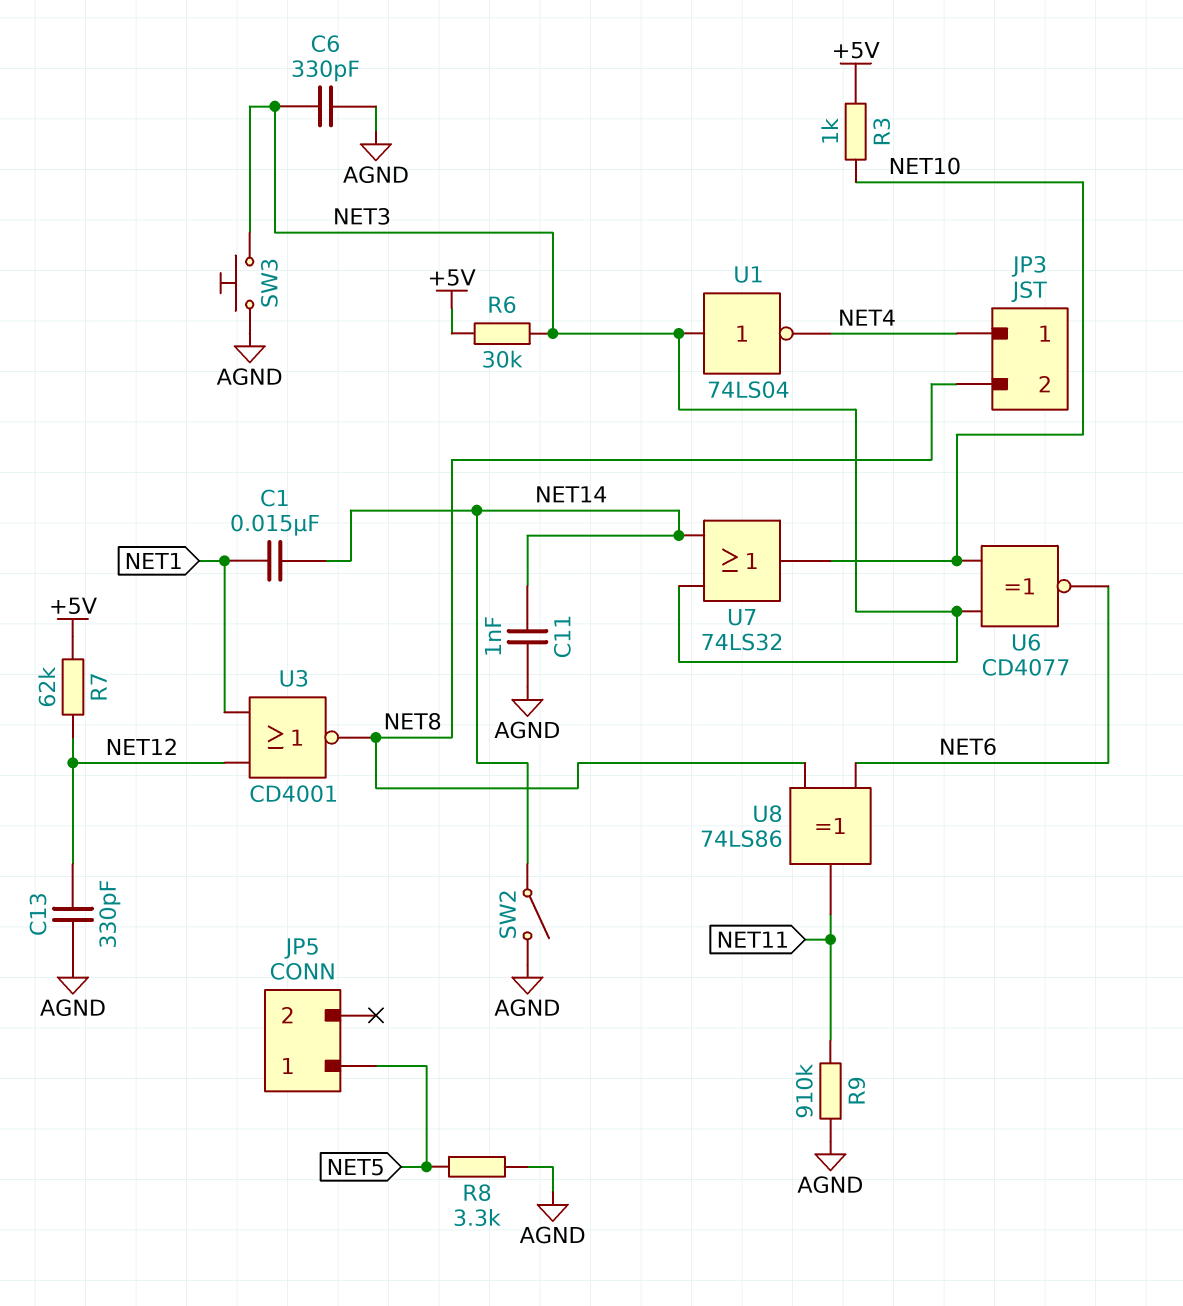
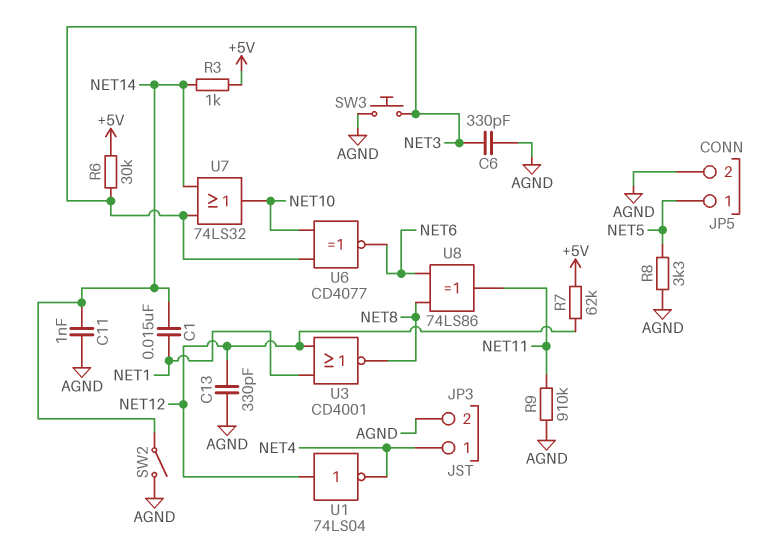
JP3 pin 2: NET8 -> AGND
JP5 pin 2: none -> AGND
R3: 1k (+5V, NET10) -> 1k (+5V, NET14)
U1: NOT 74LS04 (in NET3, out NET4) -> NOT 74LS04 (in NET12, out NET4)

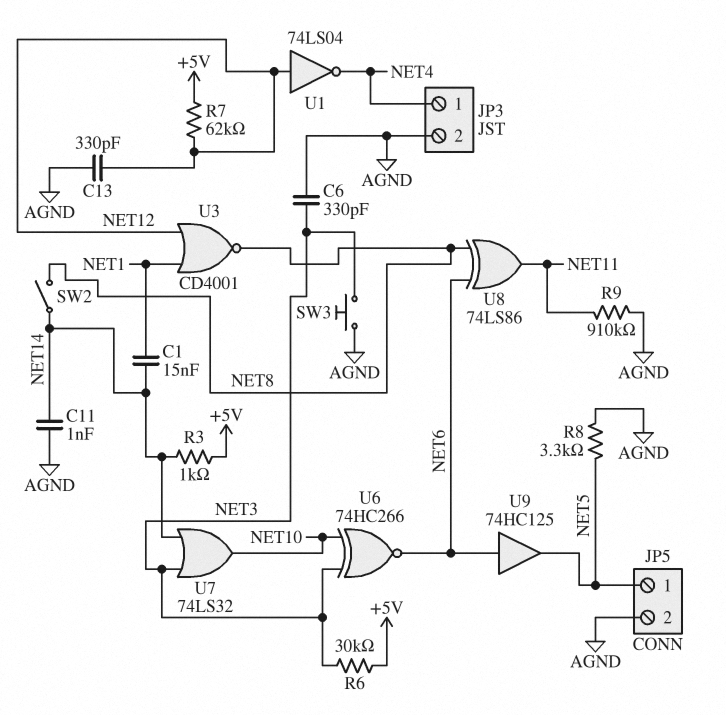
SW2: switch (AGND, NET14) -> switch (NET8, NET14)
U6: XNOR CD4077 (in NET3, in NET10, out NET6) -> XNOR 74HC266 (in NET3, in NET10, out NET6)
U9: none -> buffer 74HC125 (in NET6, out NET5)

